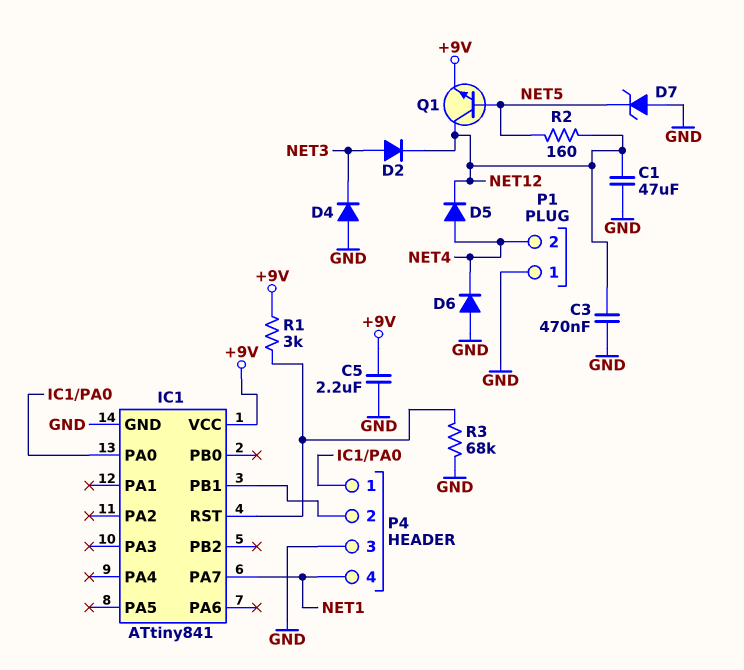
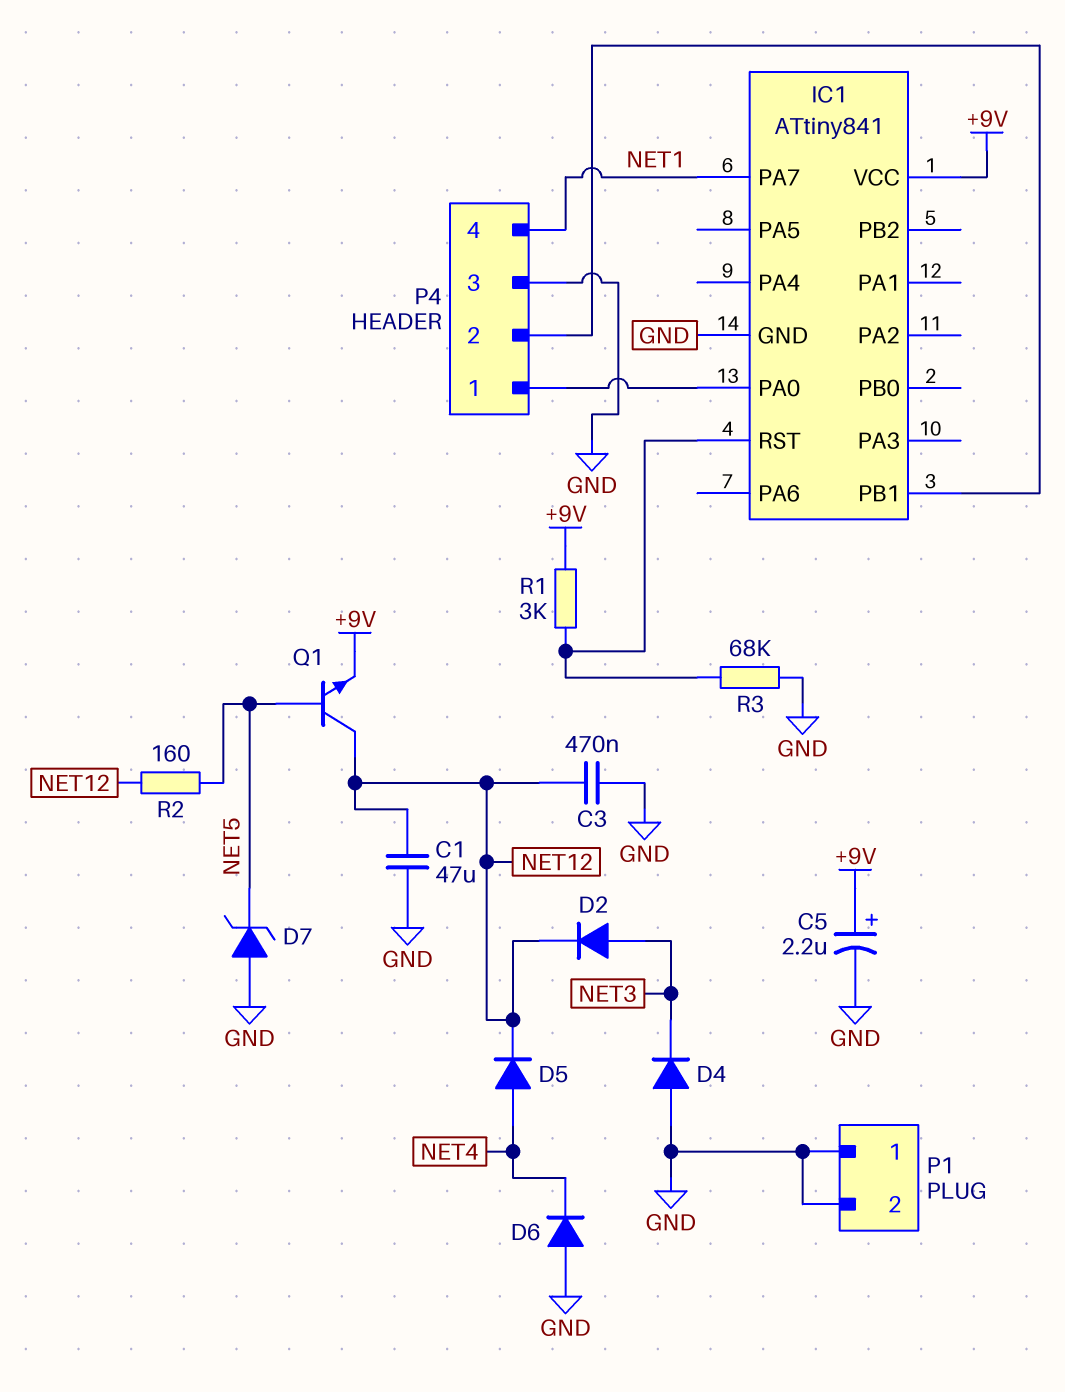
C5: 2.2uF (+9V, GND) -> 2.2uF (plus +9V, minus GND)
P1 pin 2: NET4 -> GND

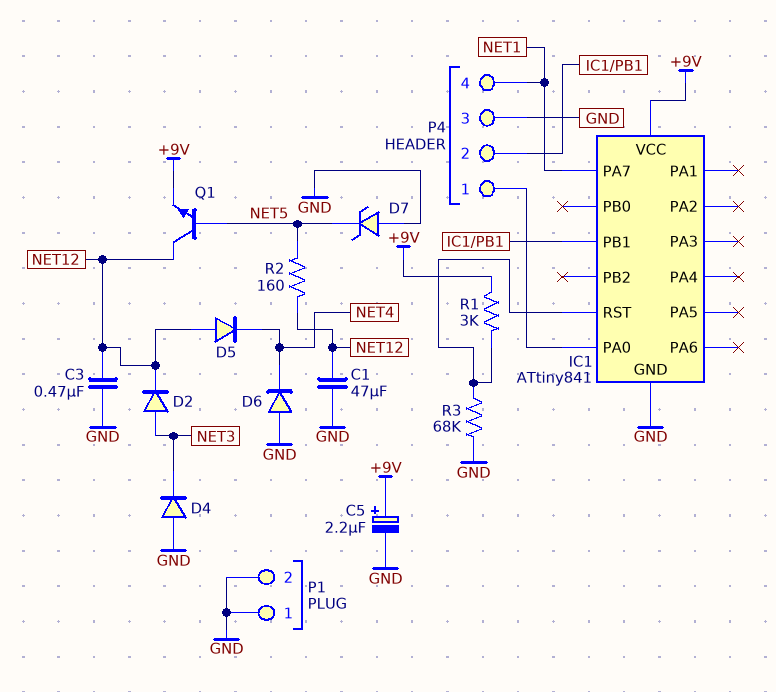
D5: diode (A NET4, K NET12) -> diode (A NET12, K NET4)

